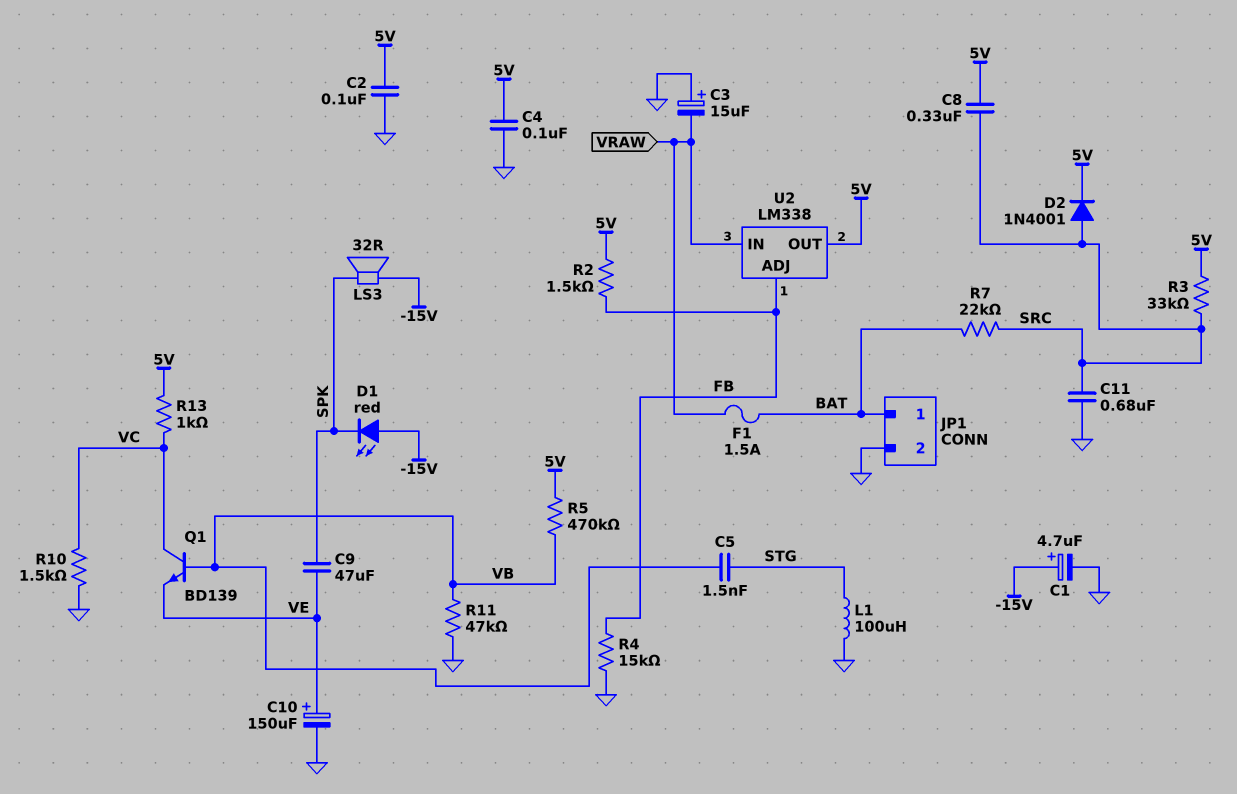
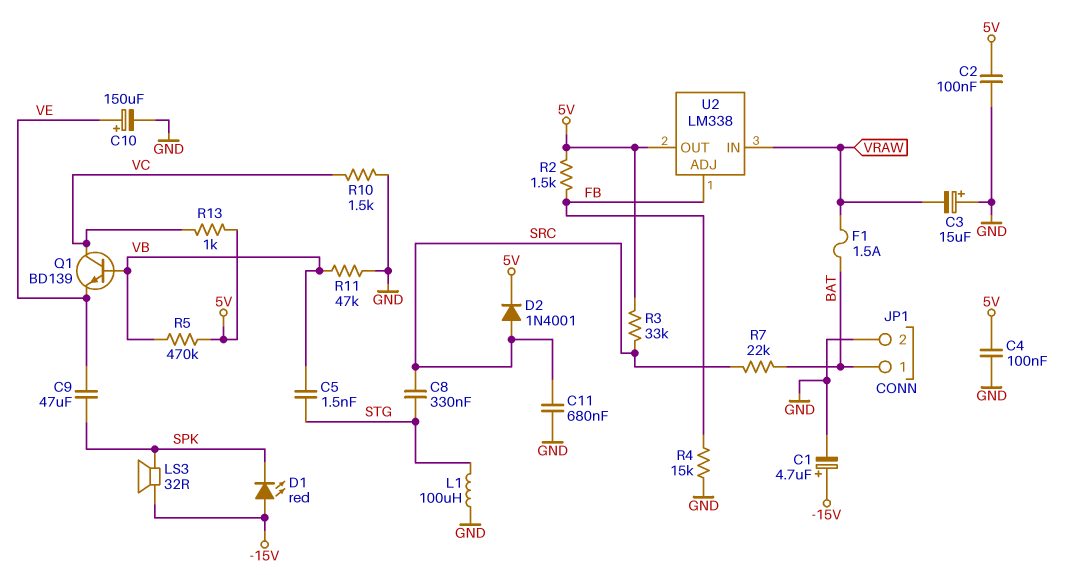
C8: 330nF (5V, SRC) -> 330nF (SRC, STG)

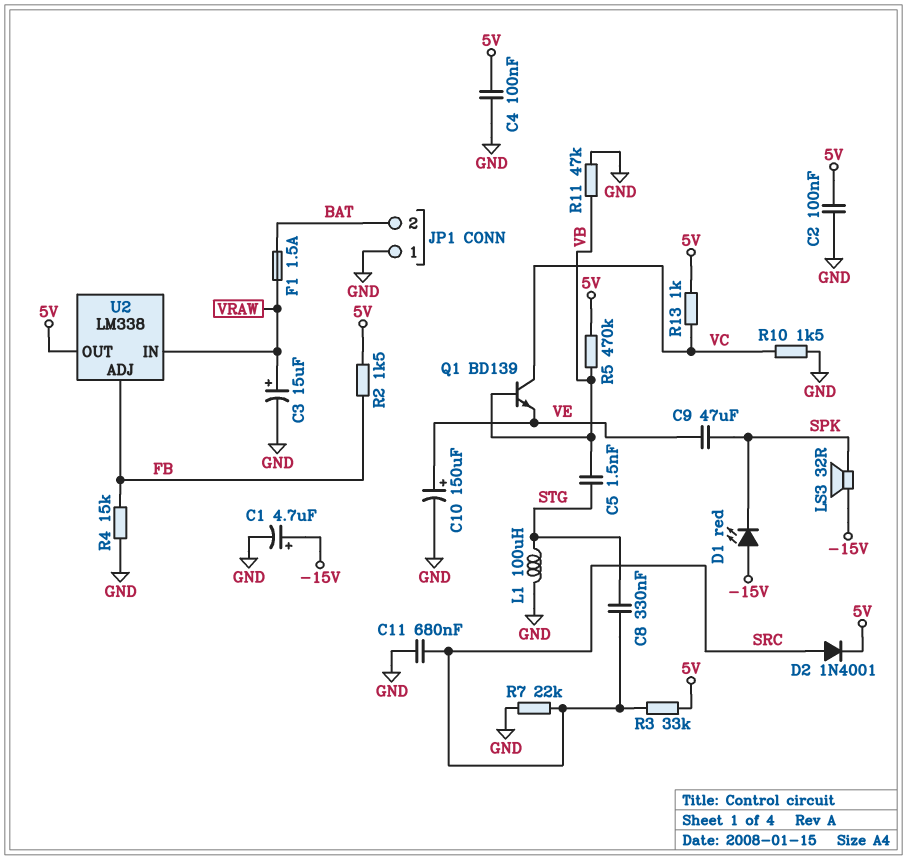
C3: 15uF (plus GND, minus VRAW) -> 15uF (plus VRAW, minus GND)
JP1 pin 1: BAT -> GND
JP1 pin 2: GND -> BAT
R7: 22k (BAT, SRC) -> 22k (GND, SRC)

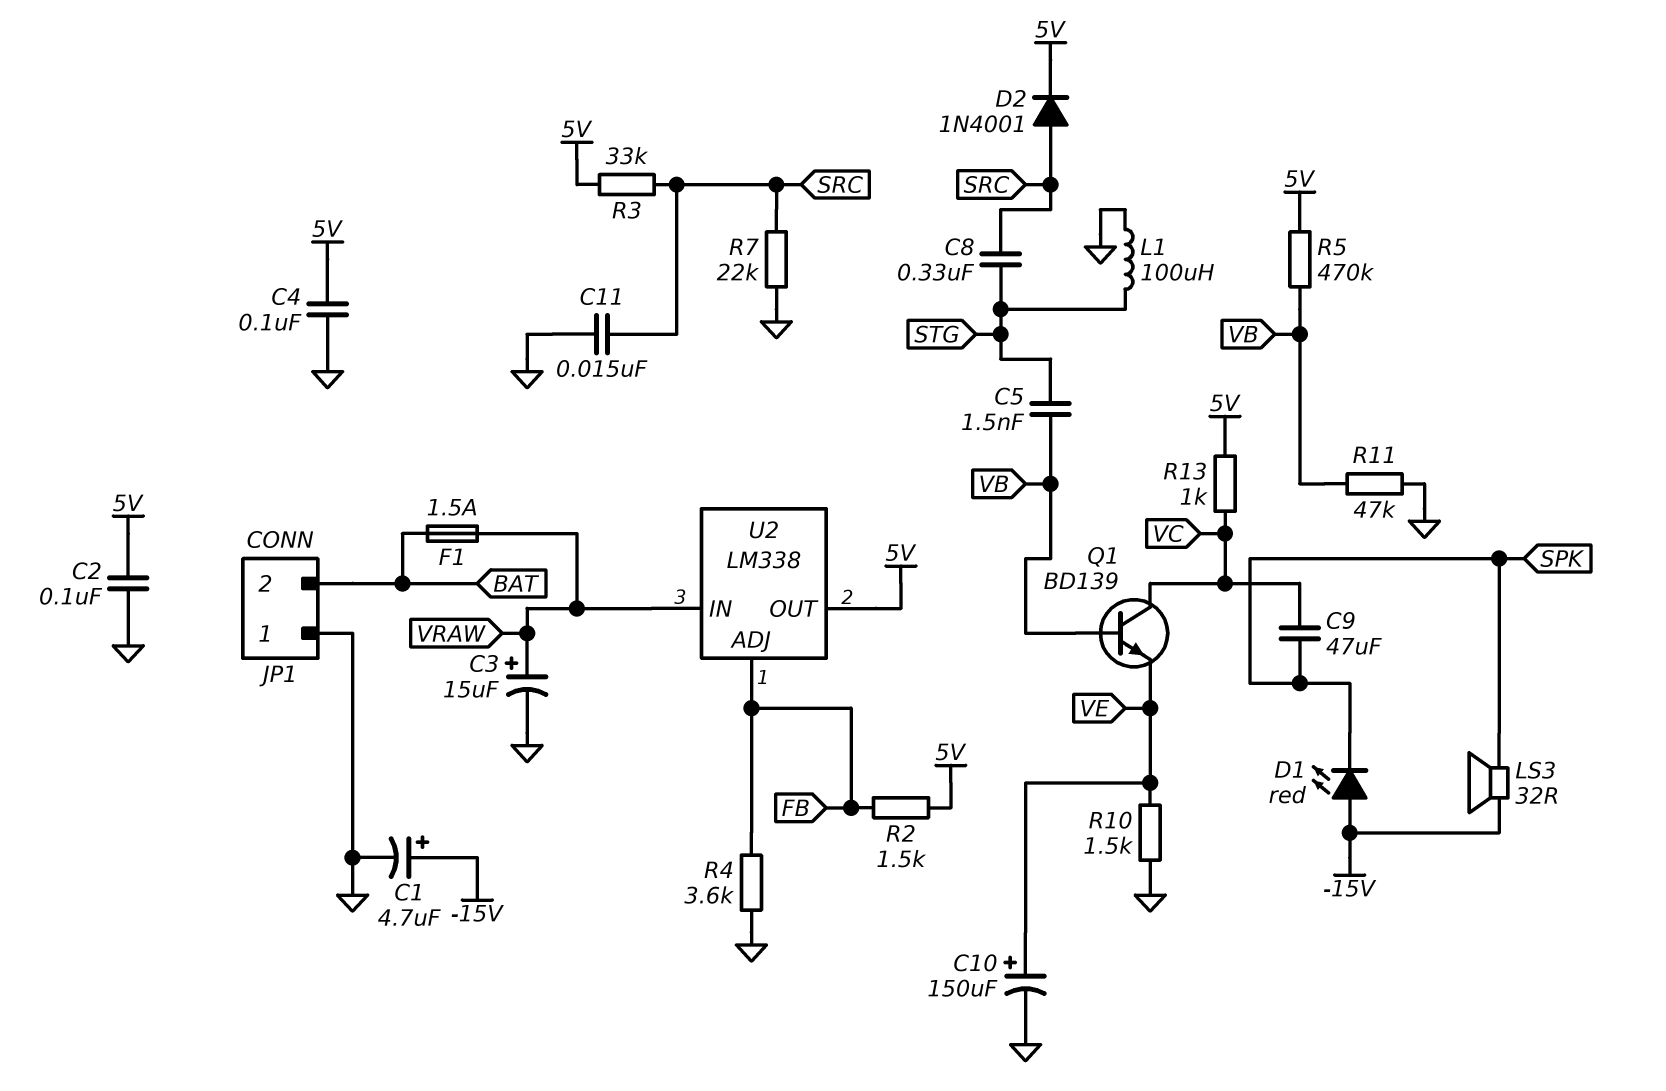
C9: 47uF (SPK, VE) -> 47uF (SPK, VC)
C11: 680nF (GND, SRC) -> 15nF (GND, SRC)
R4: 15k (FB, GND) -> 3.6k (FB, GND)
R10: 1.5k (GND, VC) -> 1.5k (GND, VE)

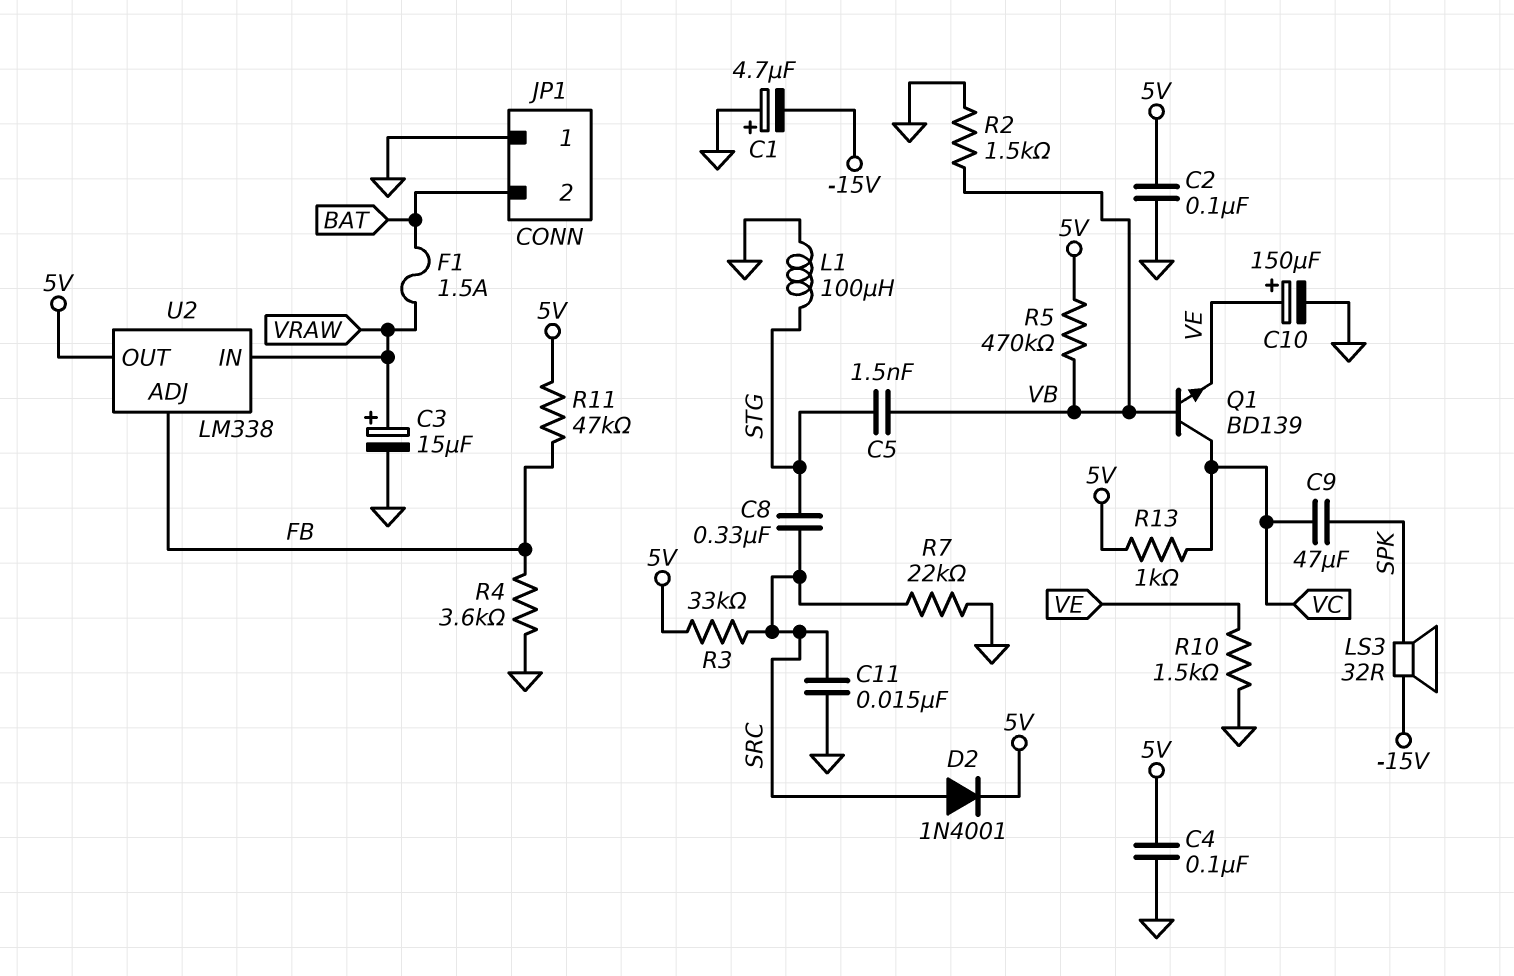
C1: 4.7uF (plus -15V, minus GND) -> 4.7uF (plus GND, minus -15V)
D1: LED red (A -15V, K SPK) -> none
R2: 1.5k (5V, FB) -> 1.5k (GND, VB)
R11: 47k (GND, VB) -> 47k (5V, FB)

